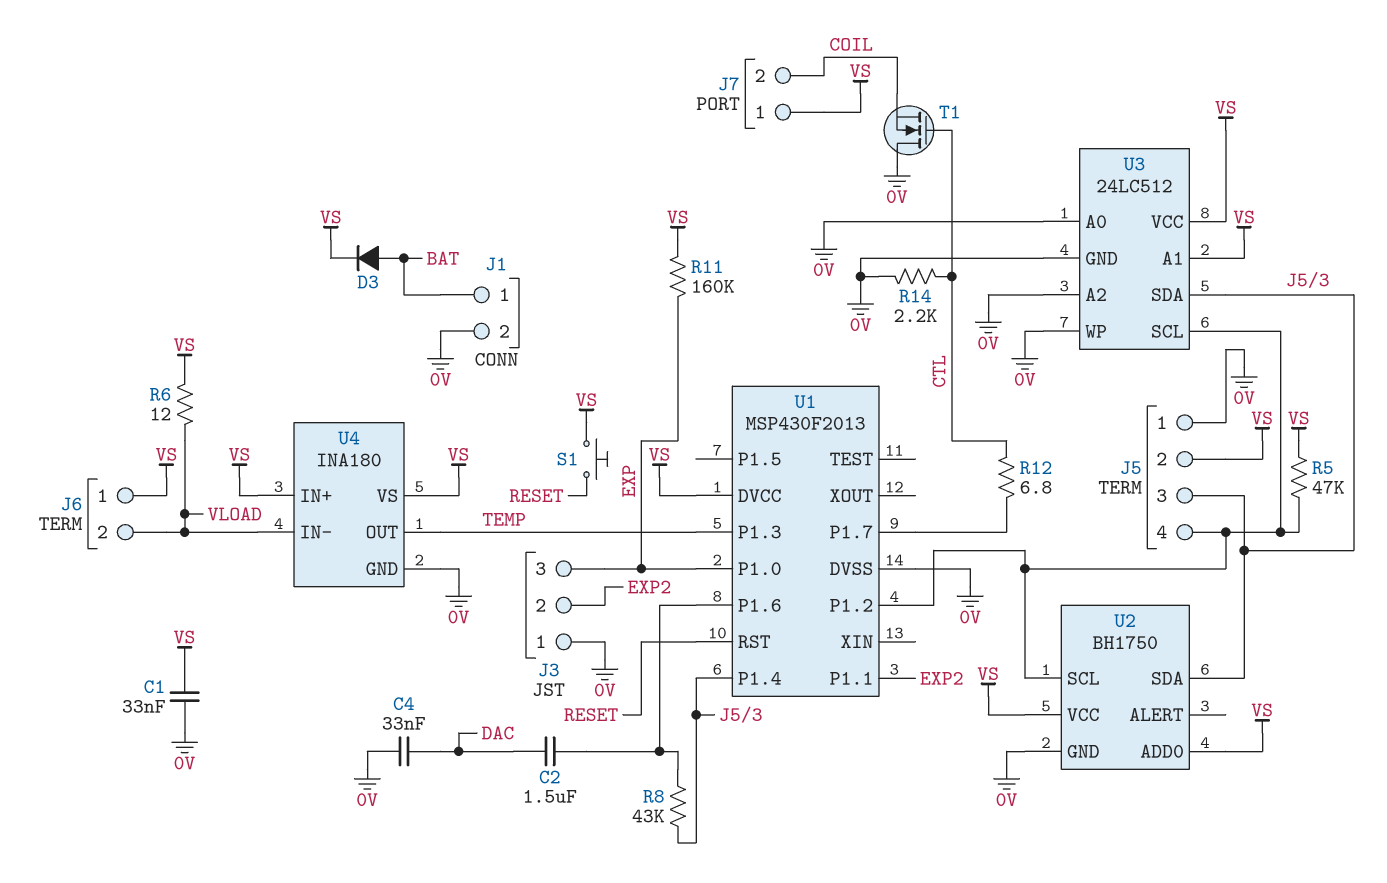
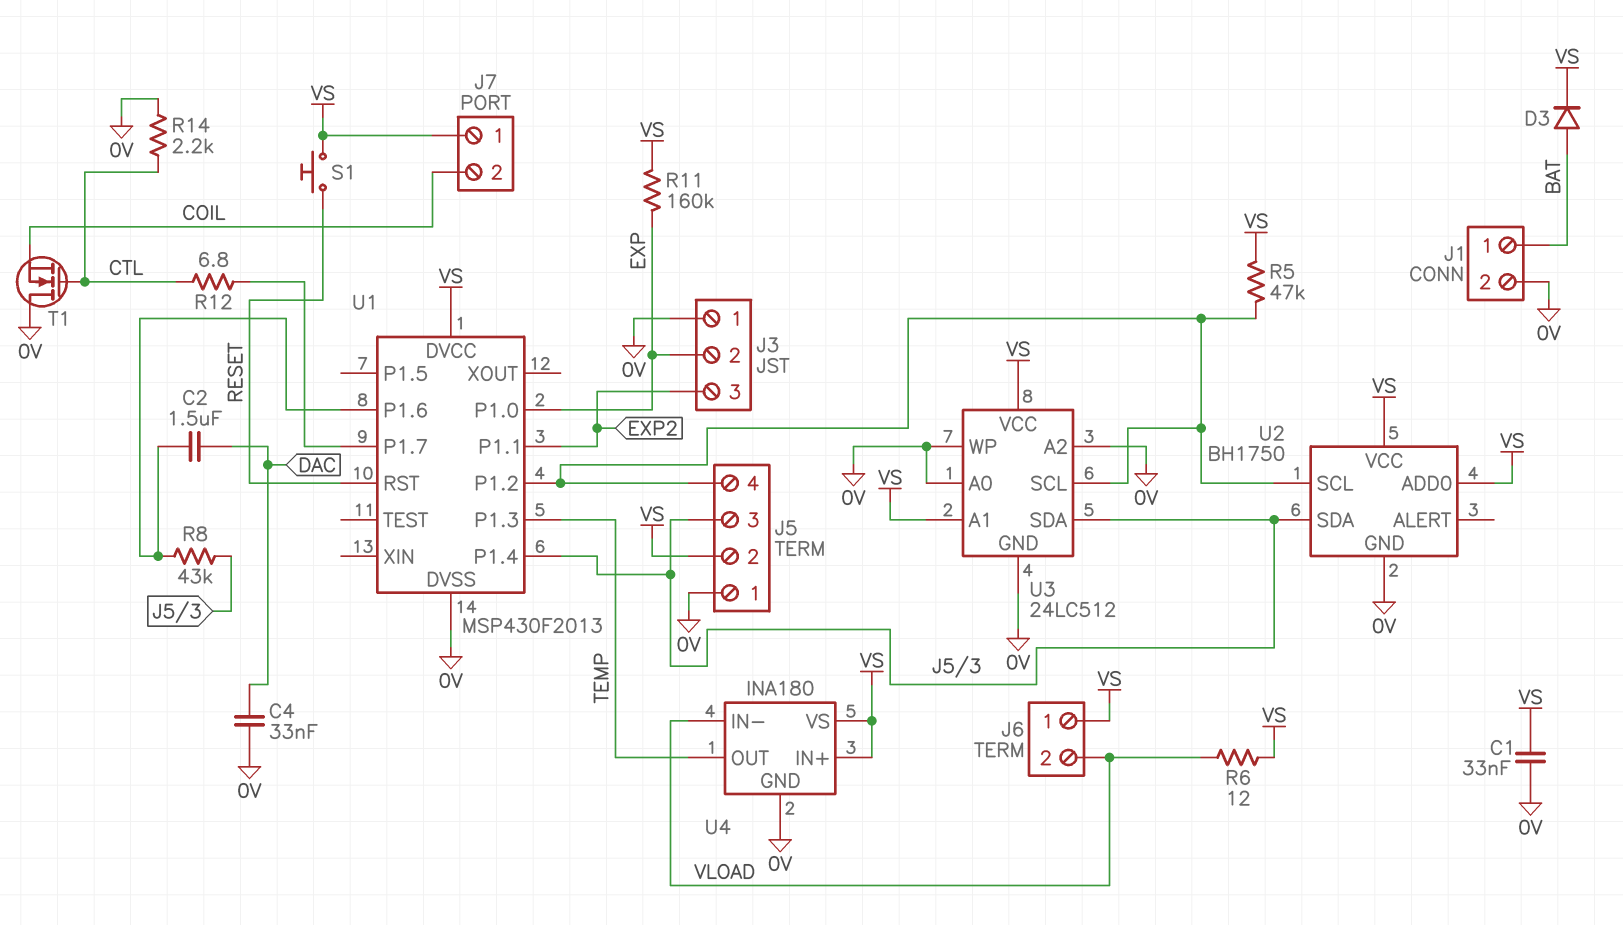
J3 pin 2: EXP2 -> EXP
J3 pin 3: EXP -> EXP2

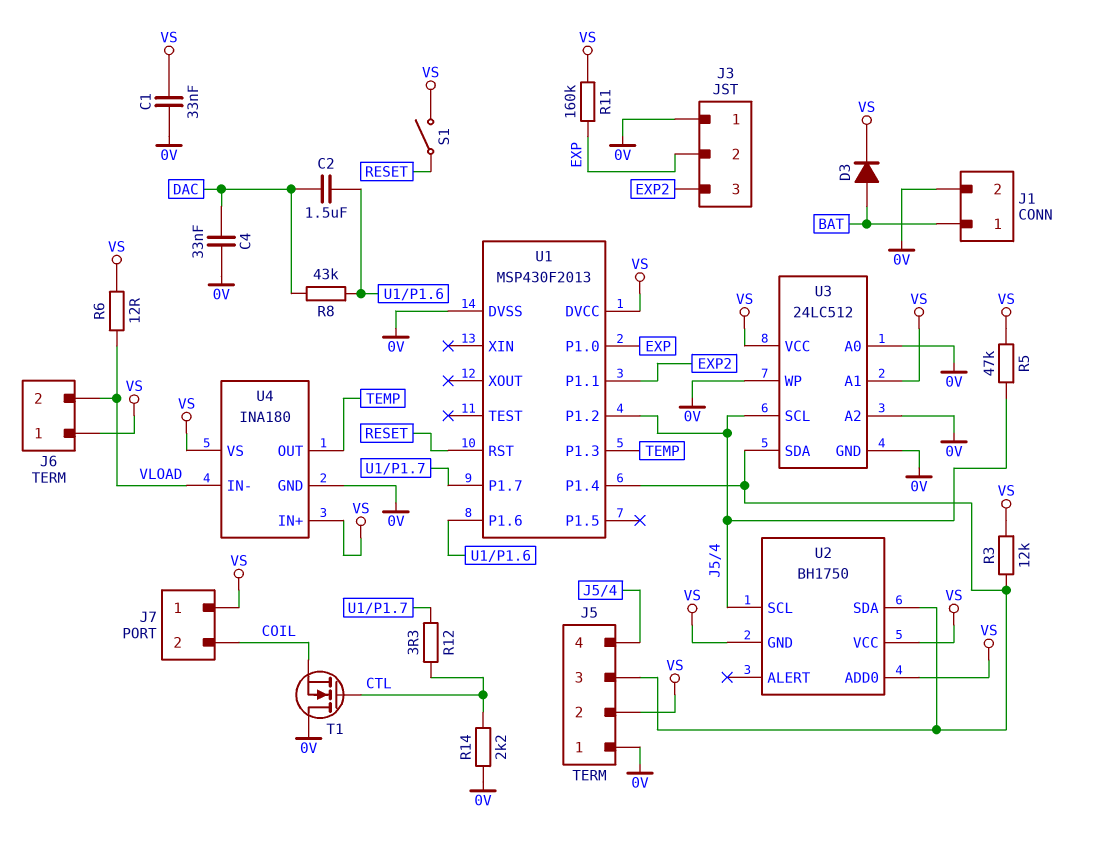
R3: none -> 12k (J5/3, VS)
R8: 43k (J5/3, U1/P1.6) -> 43k (DAC, U1/P1.6)
R12: 6.8 (CTL, U1/P1.7) -> 3.3 (CTL, U1/P1.7)
S1: button (RESET, VS) -> switch (RESET, VS)
U2 pin GND: 0V -> VS

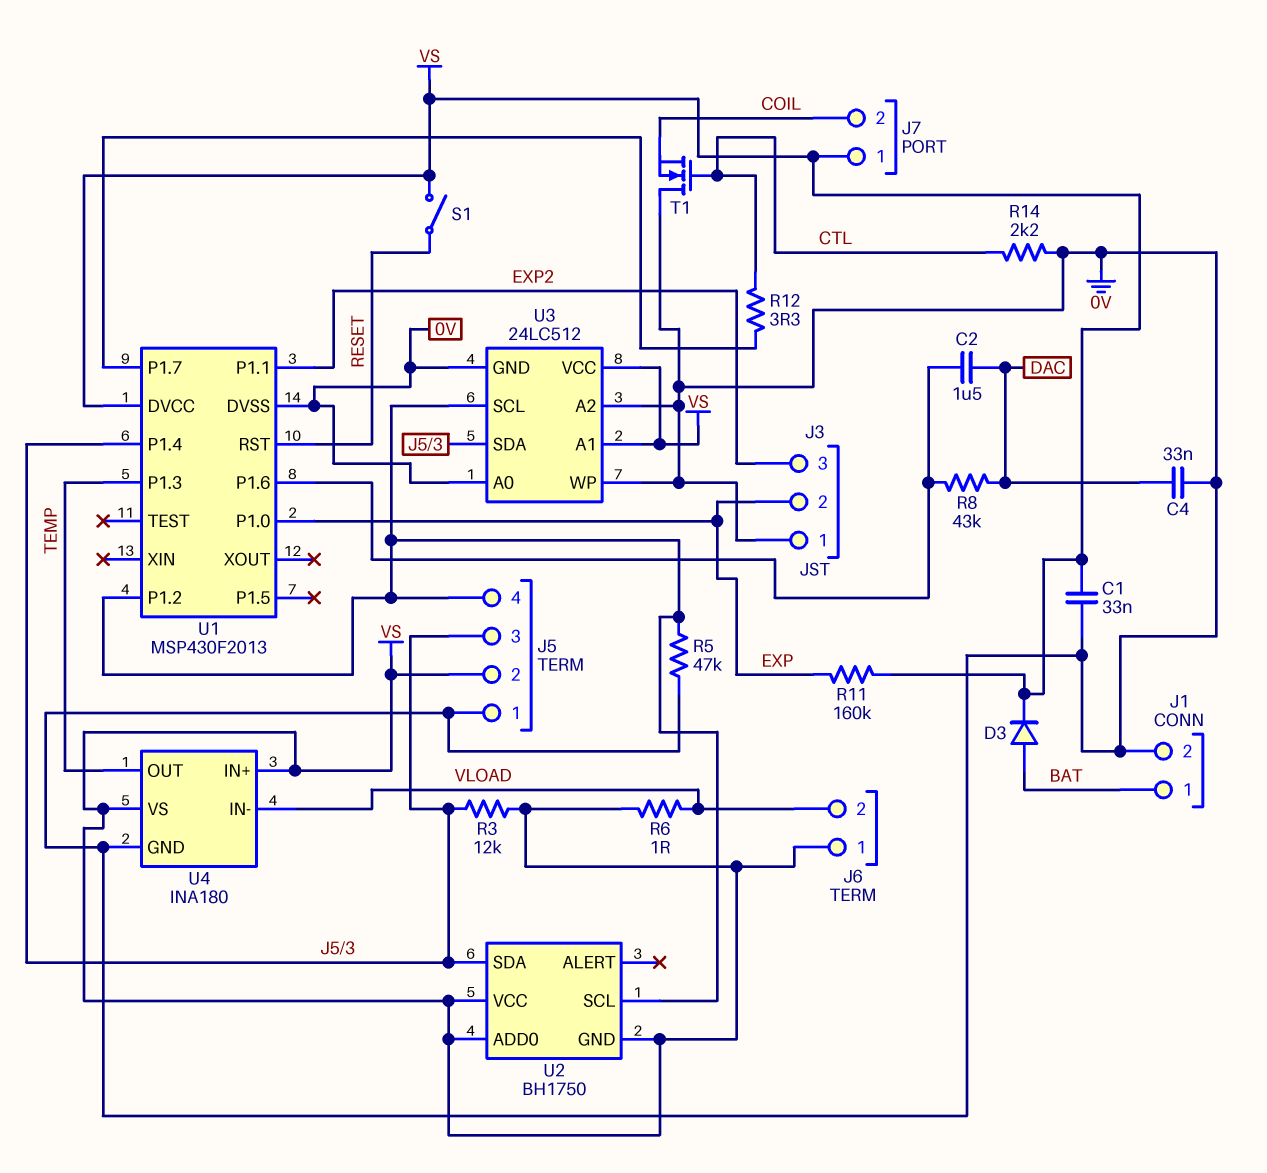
R5: 47k (J5/4, VS) -> 47k (0V, J5/4)
R6: 12 (VLOAD, VS) -> 1 (VLOAD, VS)

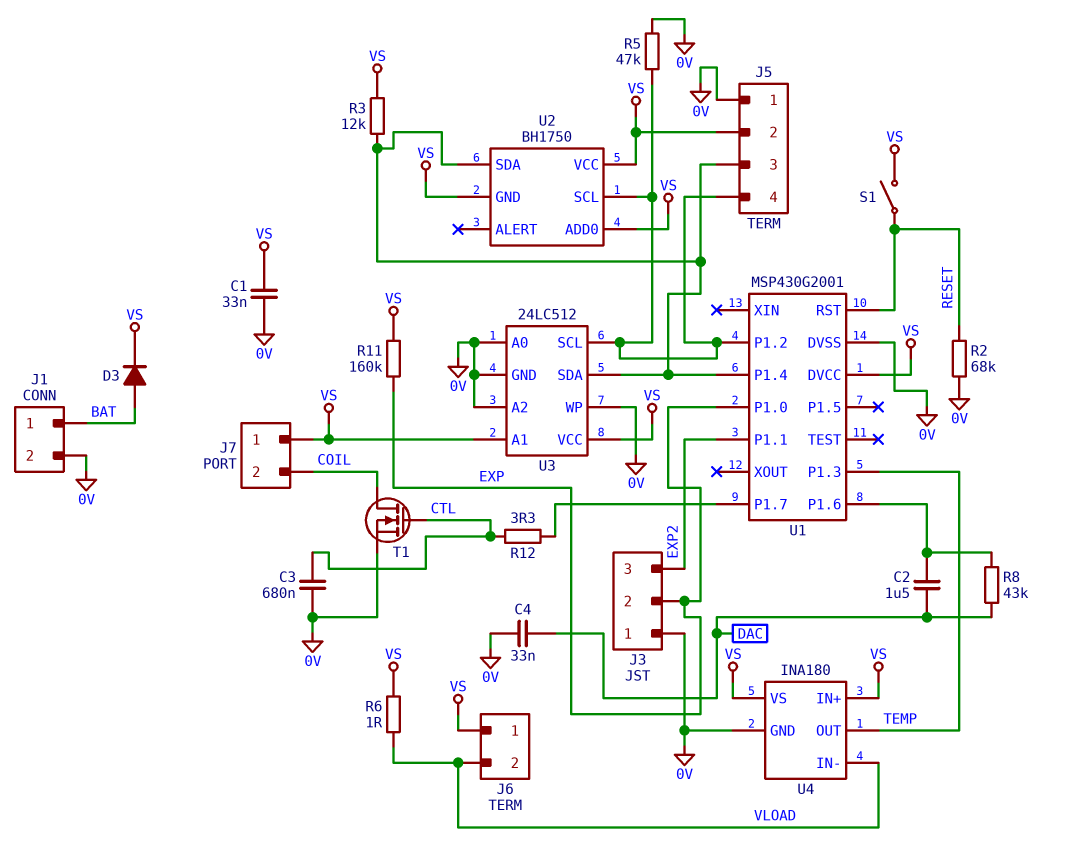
C3: none -> 680nF (0V, CTL)
R2: none -> 68k (0V, RESET)
R14: 2.2k (0V, CTL) -> none
T1: NMOS (G CTL, D 0V, S COIL) -> NMOS (G CTL, D COIL, S 0V)
U1: MSP430F2013 -> MSP430G2001

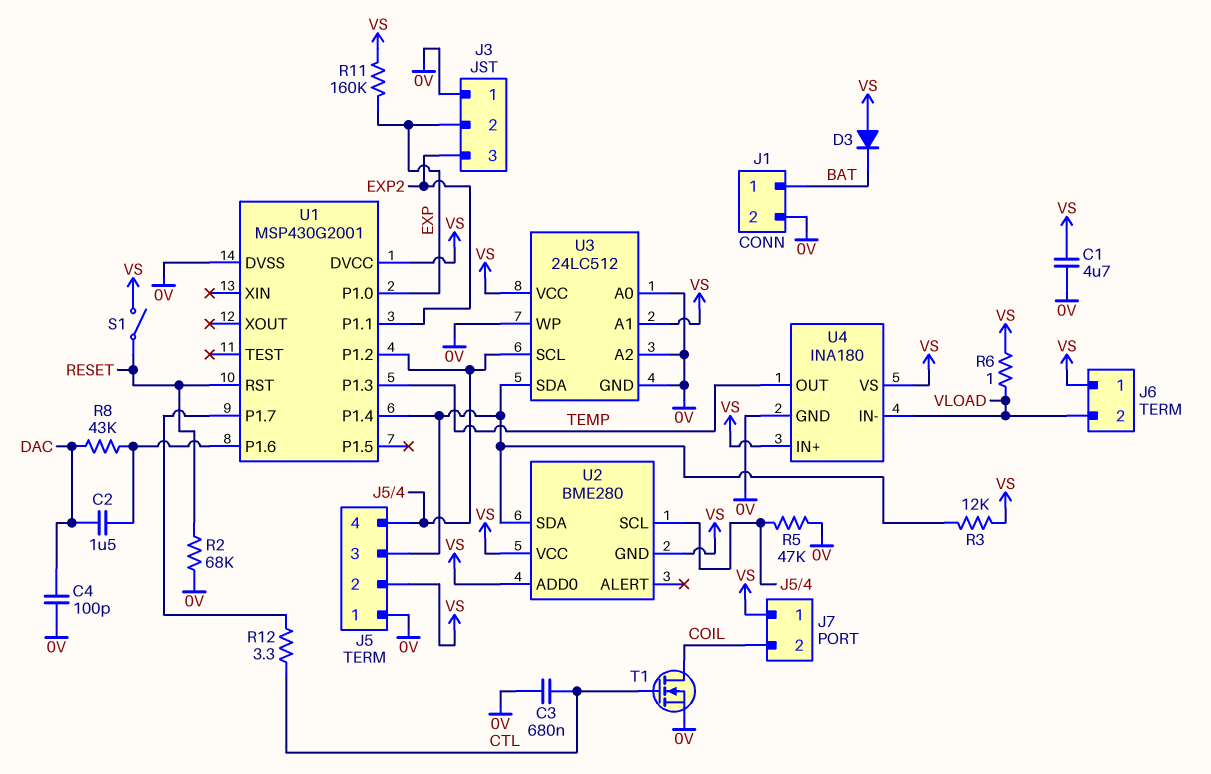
C1: 33nF (0V, VS) -> 4.7uF (0V, VS)
C4: 33nF (0V, DAC) -> 100pF (0V, DAC)
D3: diode (A BAT, K VS) -> diode (A VS, K BAT)
U2: BH1750 -> BME280

